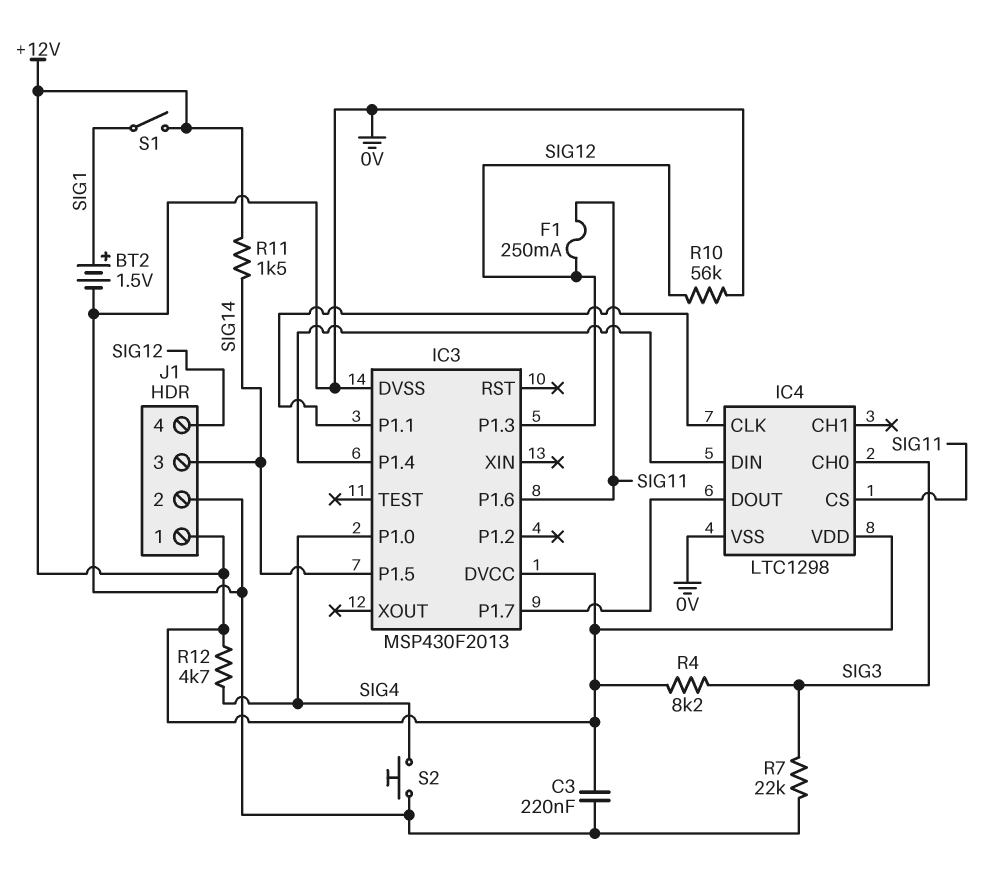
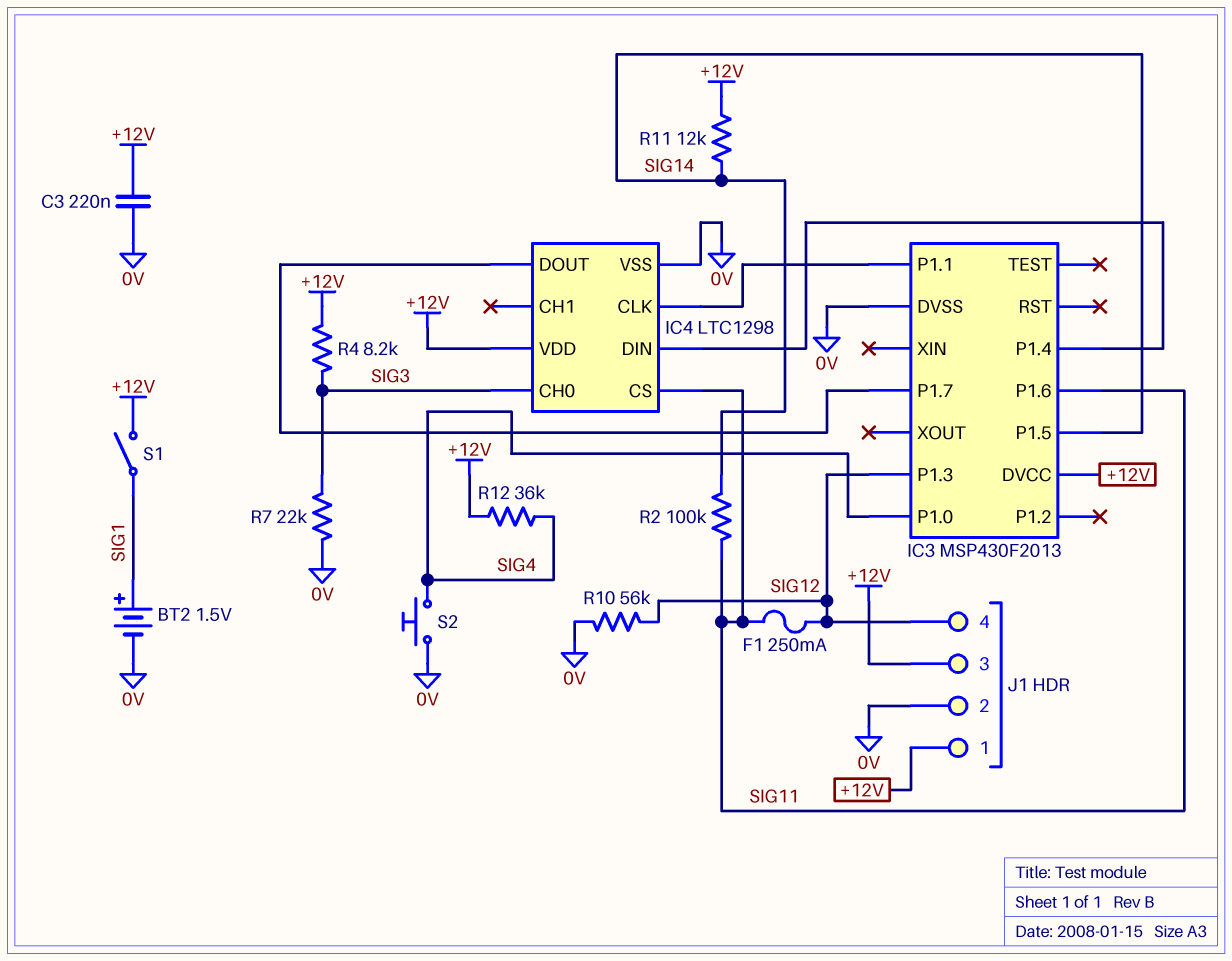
J1 pin 3: SIG14 -> +12V
R2: none -> 100k (SIG11, SIG14)
R11: 1.5k (+12V, SIG14) -> 12k (+12V, SIG14)
R12: 4.7k (+12V, SIG4) -> 36k (+12V, SIG4)

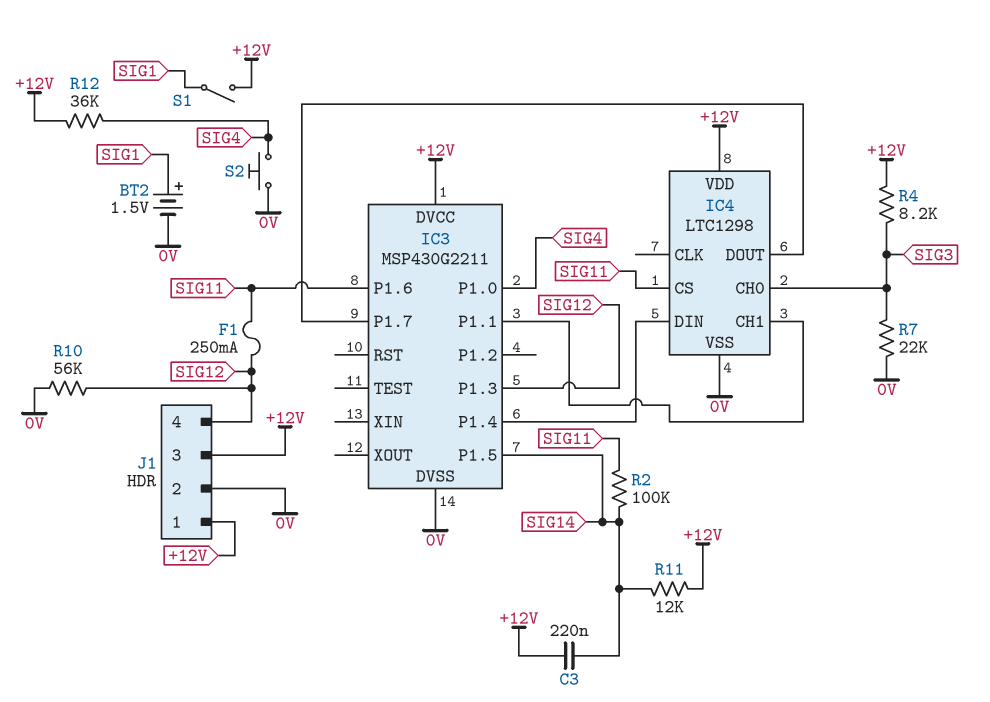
C3: 220nF (+12V, 0V) -> 220nF (+12V, SIG14)
IC3: MSP430F2013 -> MSP430G2211
IC4 pin CH1: none -> IC3/P1.1
IC4 pin CLK: IC3/P1.1 -> none

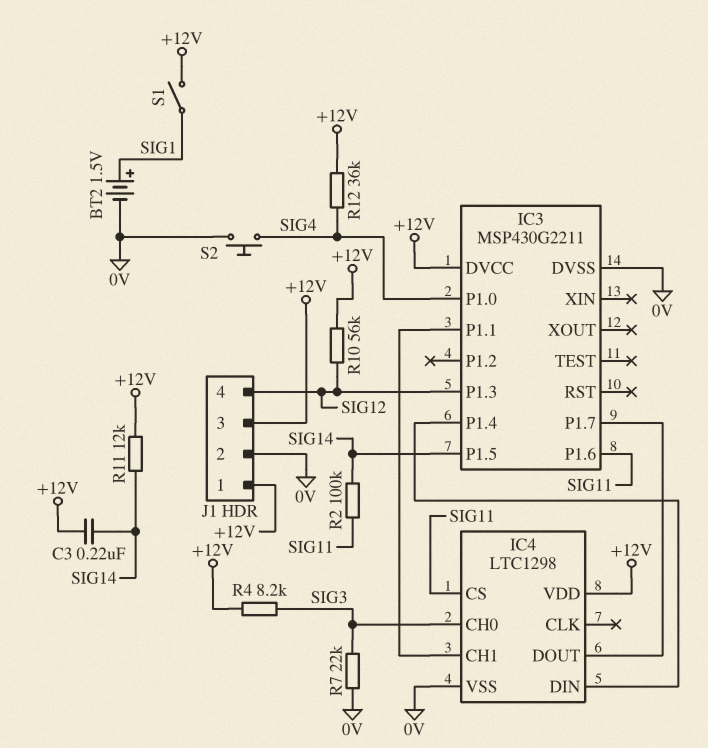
F1: 250mA (SIG11, SIG12) -> none
R10: 56k (0V, SIG12) -> 56k (+12V, SIG12)

